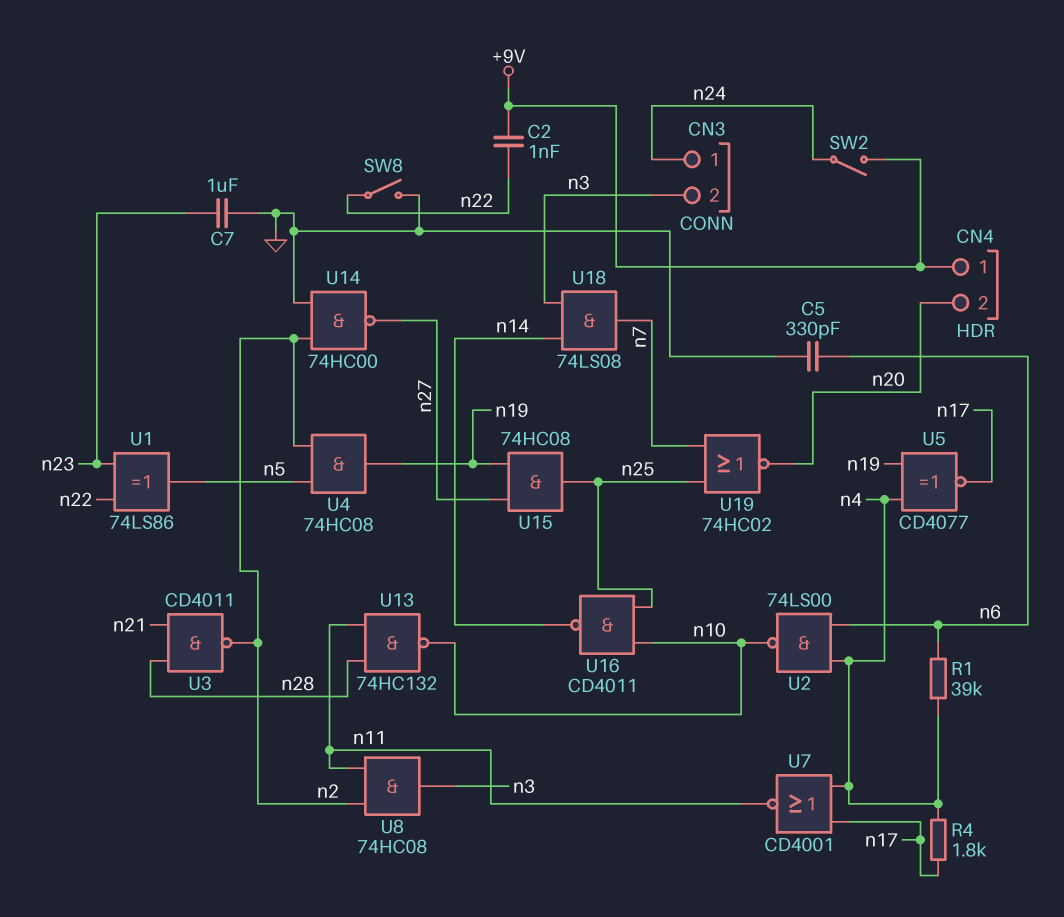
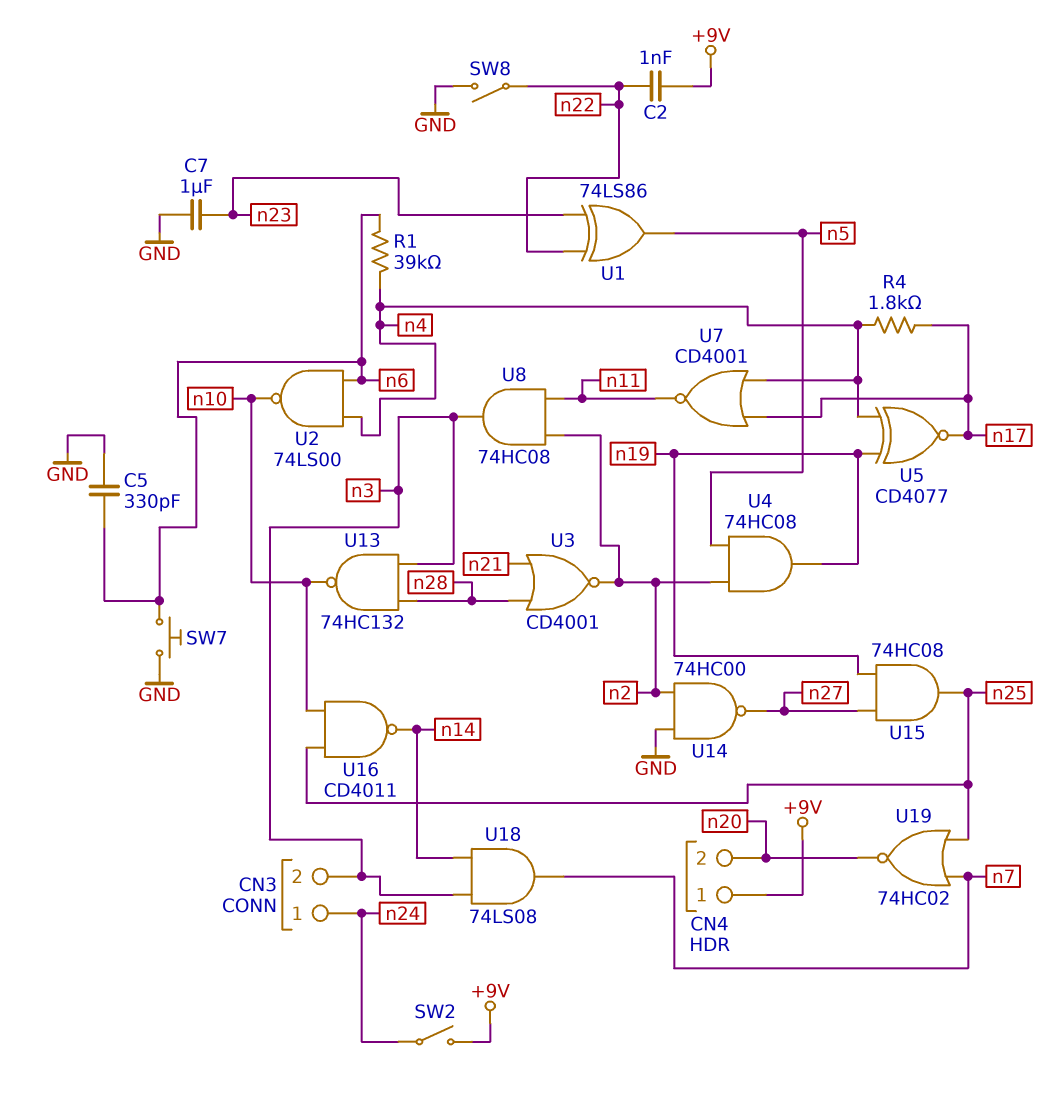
SW7: none -> button (GND, n6)
U3: NAND CD4011 (in n21, in n28, out n2) -> NOR CD4001 (in n21, in n28, out n2)
U13: NAND 74HC132 (in n11, in n28, out n10) -> NAND 74HC132 (in n3, in n28, out n10)

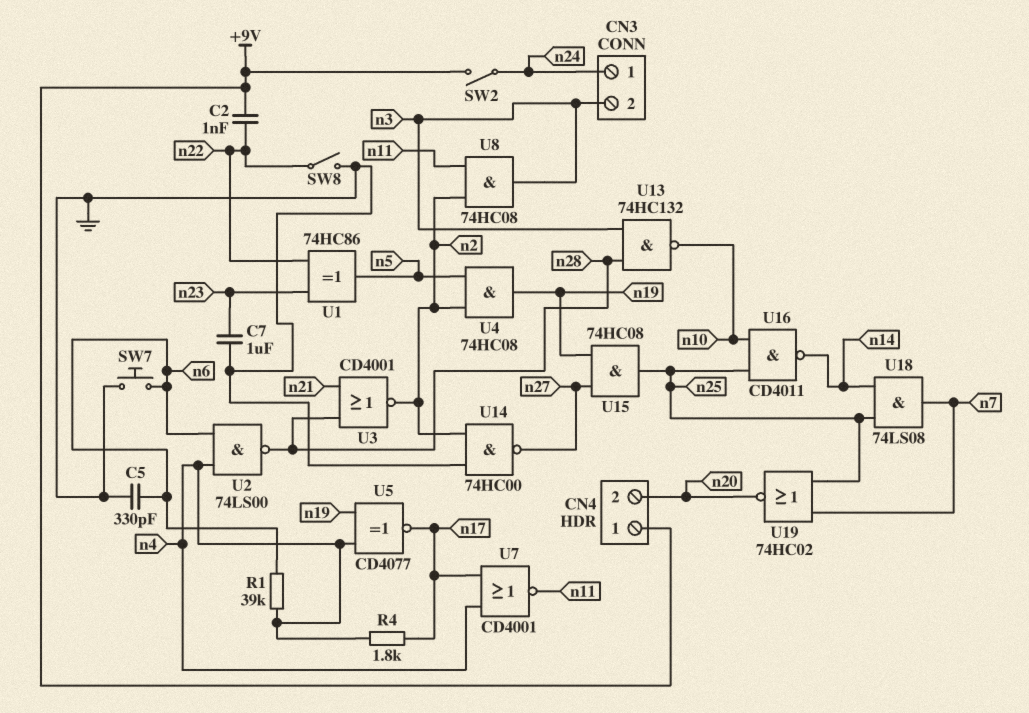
U1: XOR 74LS86 (in n22, in n23, out n5) -> XOR 74HC86 (in n22, in n23, out n5)
U2: NAND 74LS00 (in n4, in n6, out n10) -> NAND 74LS00 (in n4, in n6, out n28)
U18: AND 74LS08 (in n3, in n14, out n7) -> AND 74LS08 (in n14, in n25, out n7)

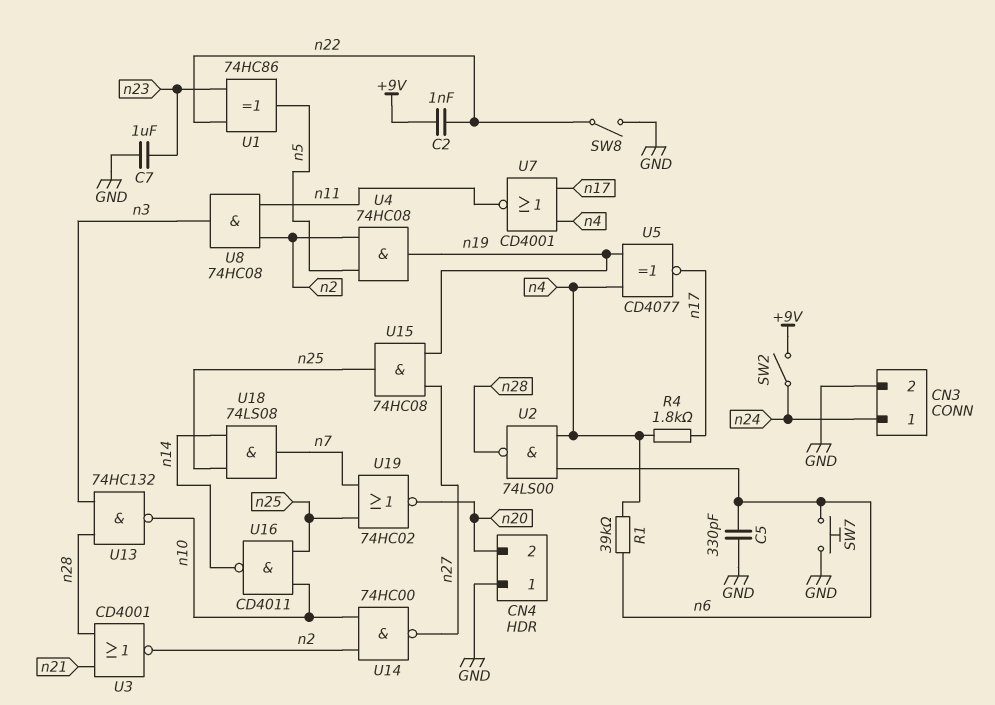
CN3 pin 2: n3 -> GND
CN4 pin 1: +9V -> GND
U14: NAND 74HC00 (in GND, in n2, out n27) -> NAND 74HC00 (in n2, in n10, out n27)

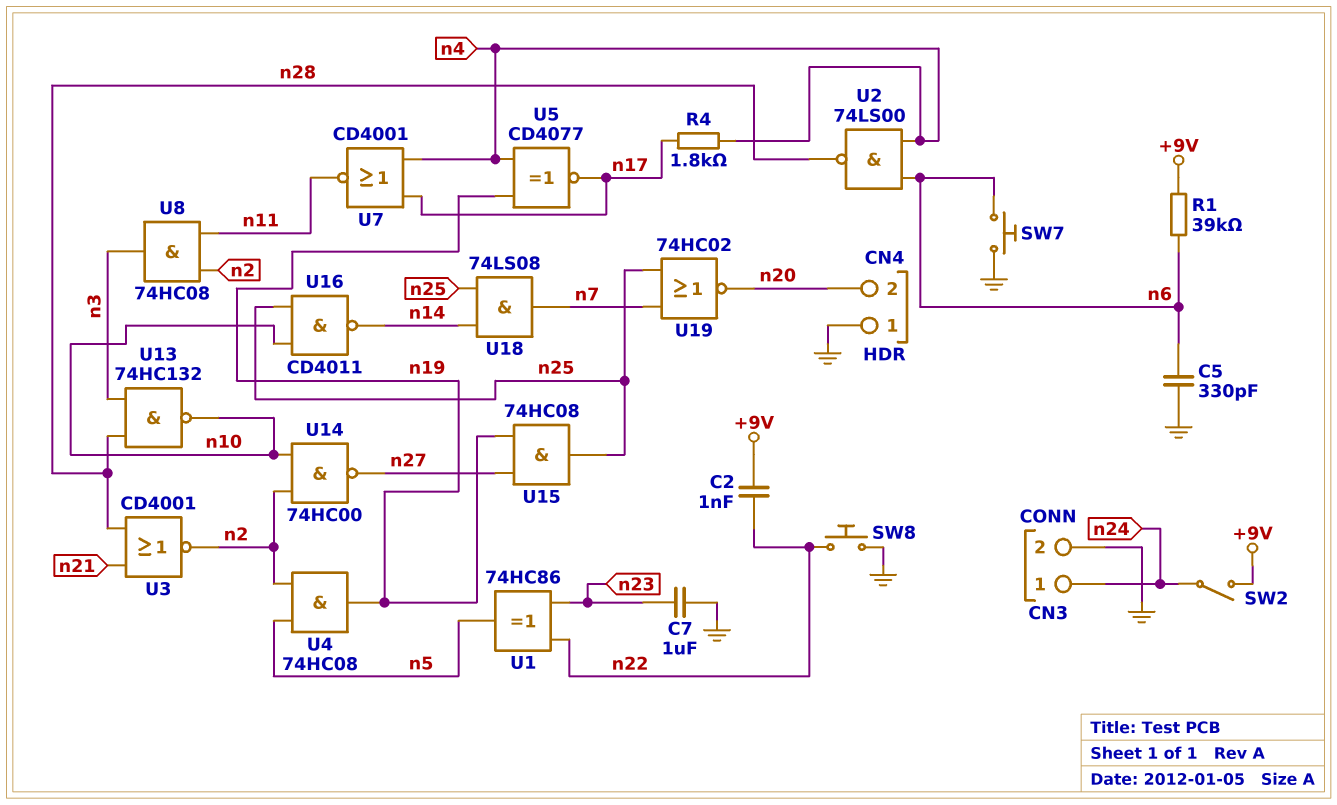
R1: 39k (n4, n6) -> 39k (+9V, n6)
SW8: switch (GND, n22) -> button (GND, n22)

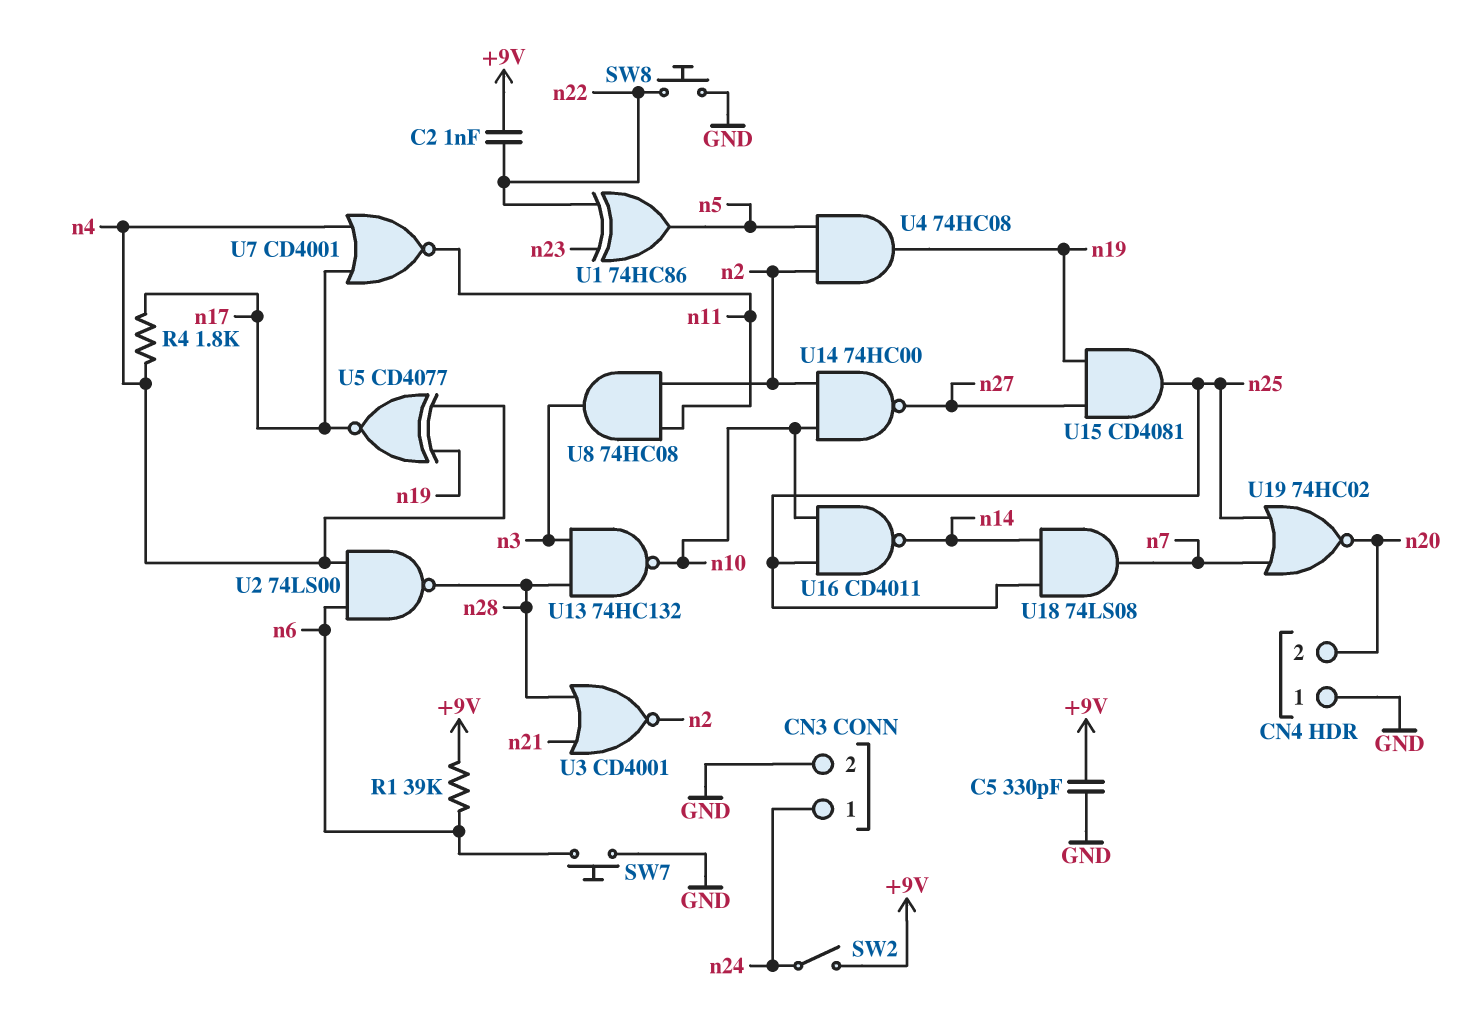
C5: 330pF (GND, n6) -> 330pF (+9V, GND)
C7: 1uF (GND, n23) -> none
U15: AND 74HC08 (in n19, in n27, out n25) -> AND CD4081 (in n19, in n27, out n25)

